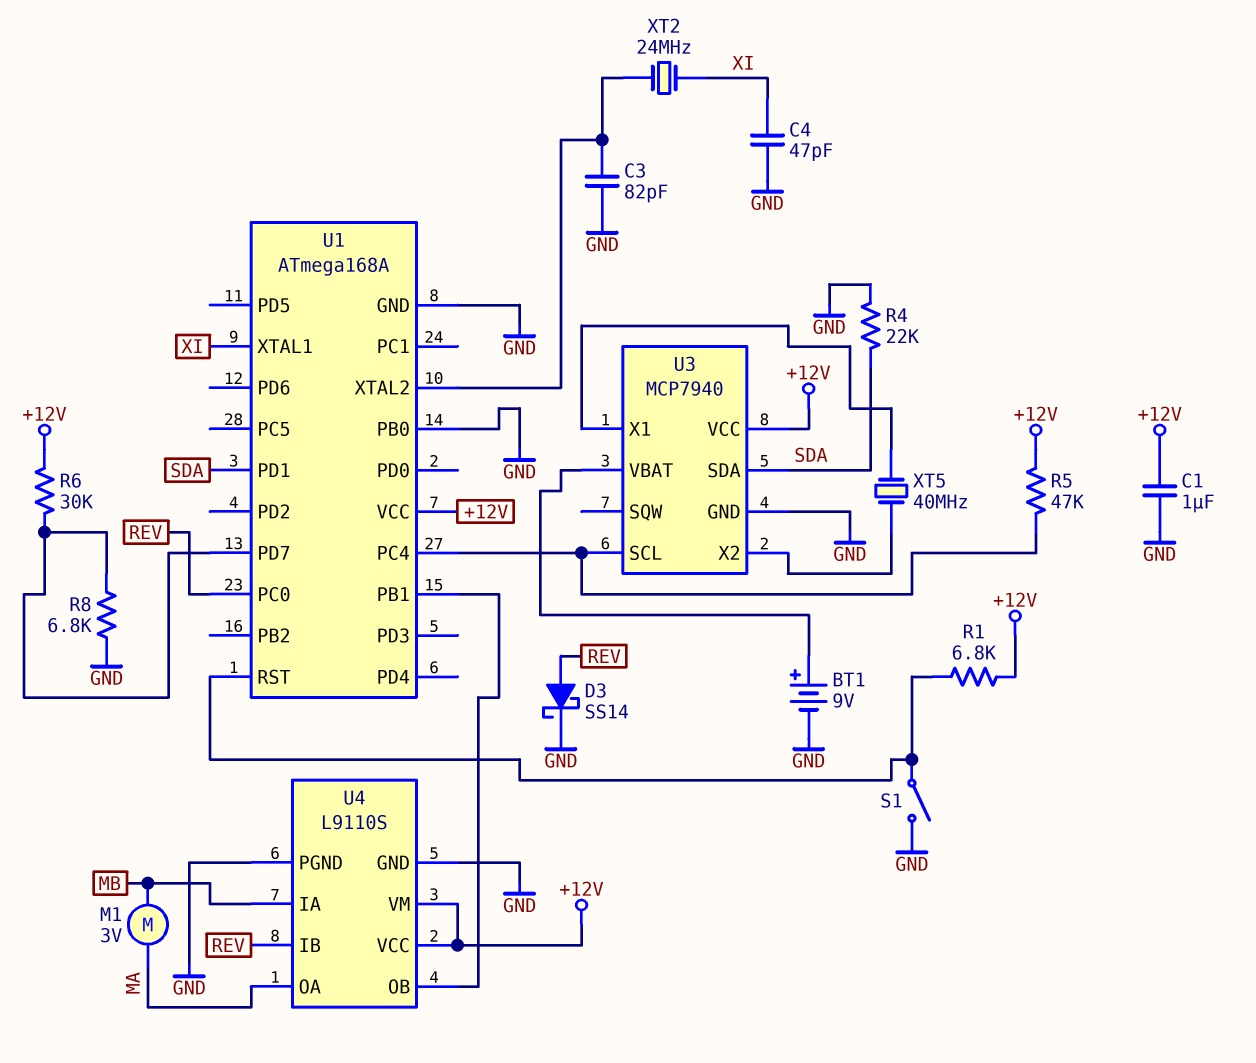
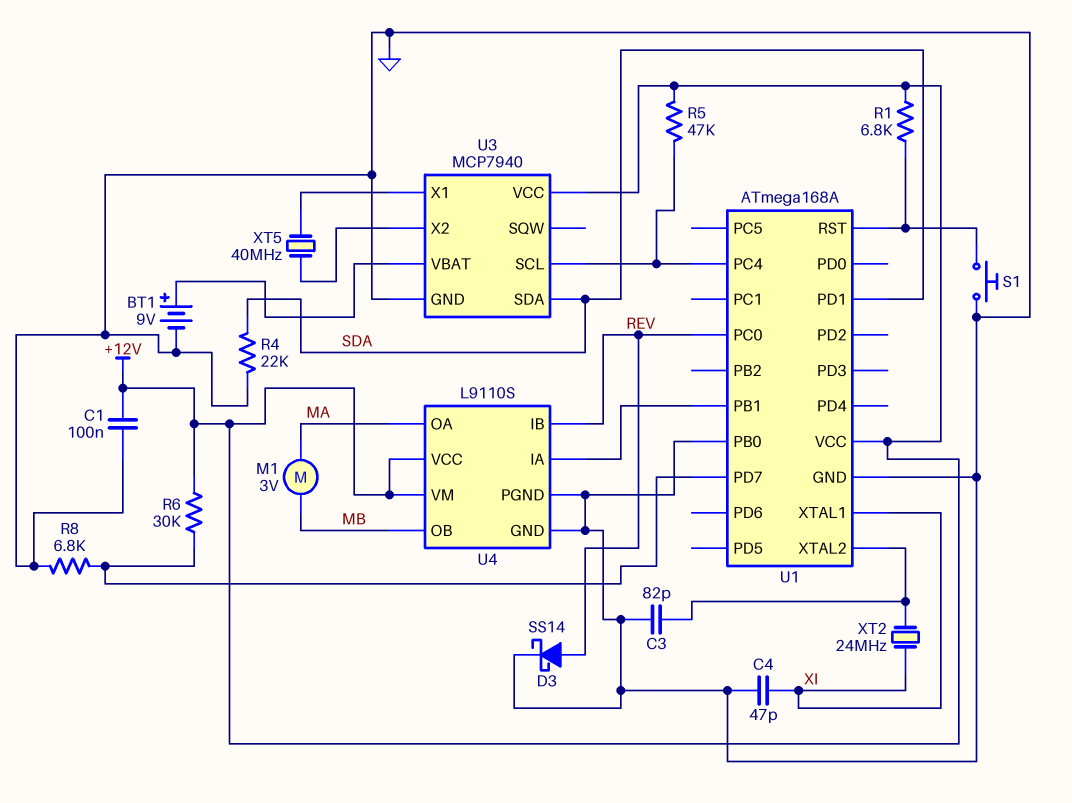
C1: 1uF (+12V, GND) -> 100nF (+12V, GND)
S1: switch (GND, U1/RST) -> button (GND, U1/RST)
U4 pin IA: MB -> U1/PB1
U4 pin OB: U1/PB1 -> MB

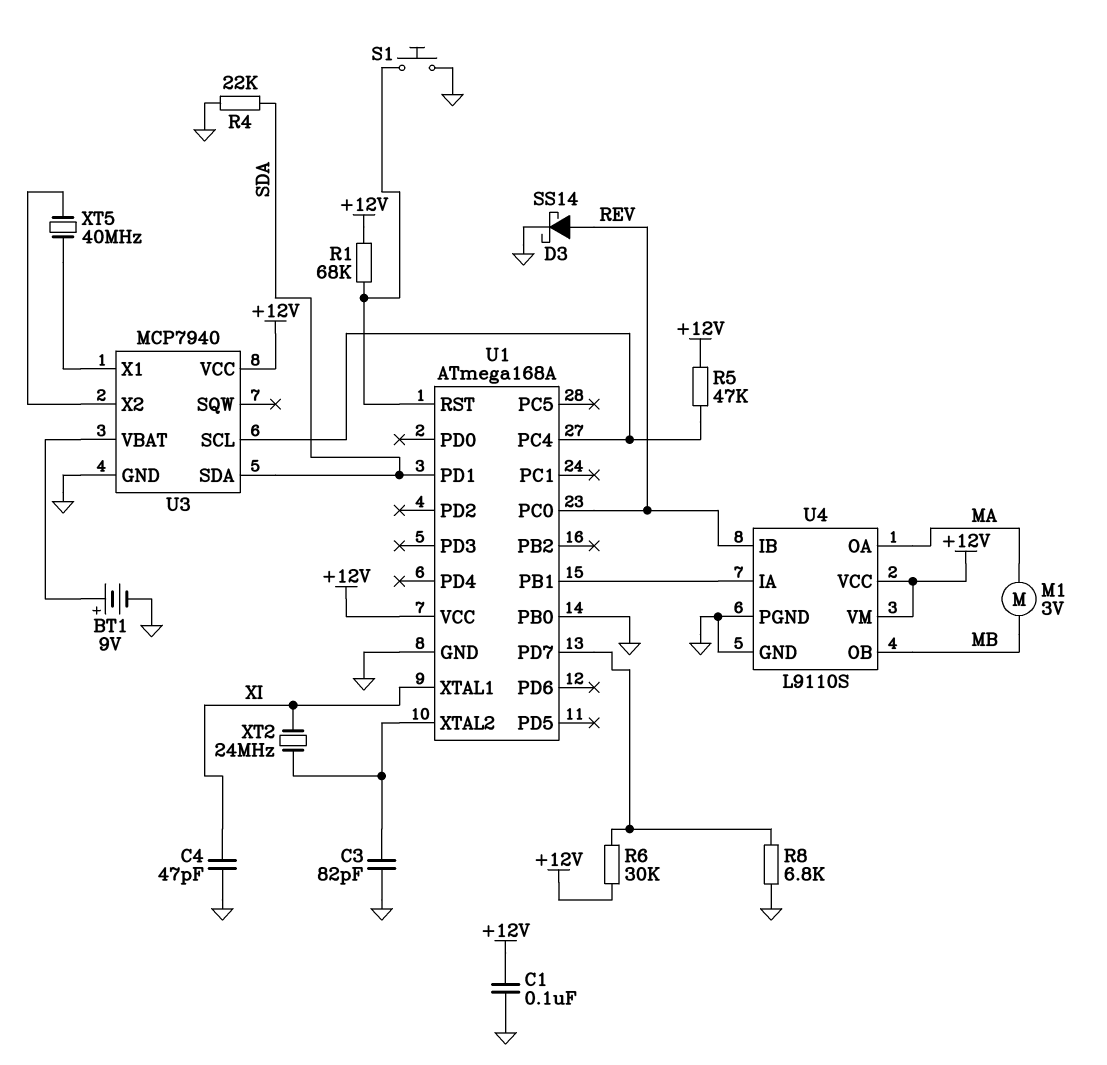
R1: 6.8k (+12V, U1/RST) -> 68k (+12V, U1/RST)

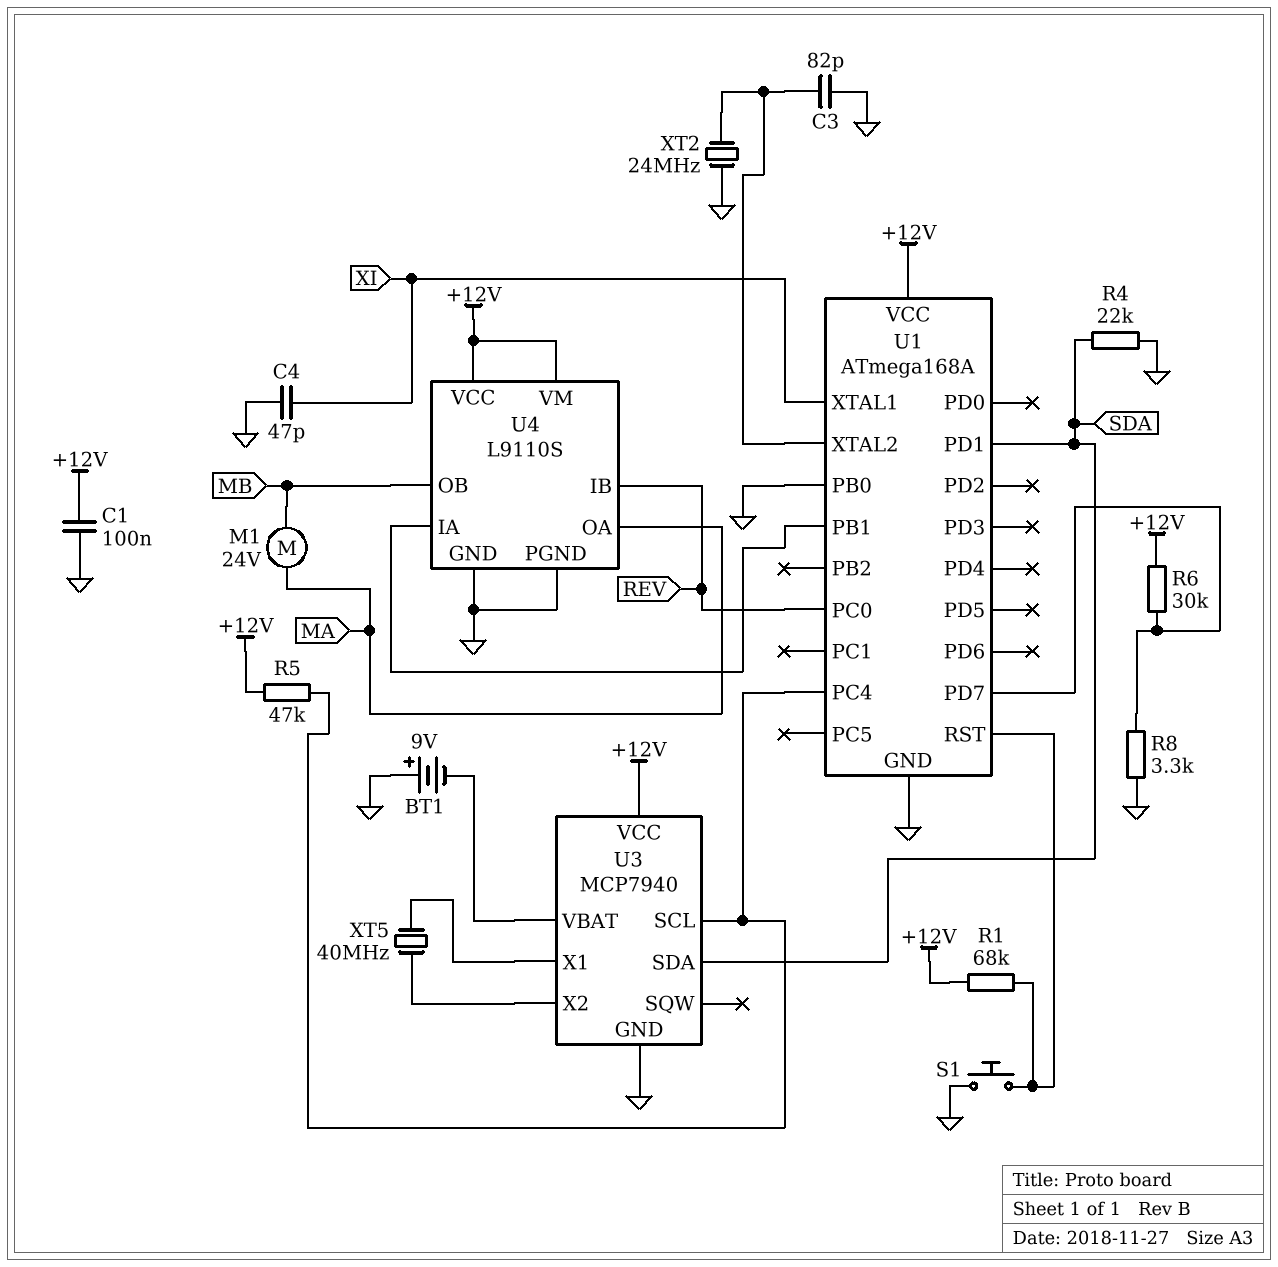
BT1: 9V (plus U3/VBAT, minus GND) -> 9V (plus GND, minus U3/VBAT)
D3: schottky SS14 (A REV, K GND) -> none
M1: motor 3V (MA, MB) -> motor 24V (MA, MB)
R8: 6.8k (GND, U1/PD7) -> 3.3k (GND, U1/PD7)
XT2: 24MHz (U1/XTAL2, XI) -> 24MHz (GND, U1/XTAL2)

